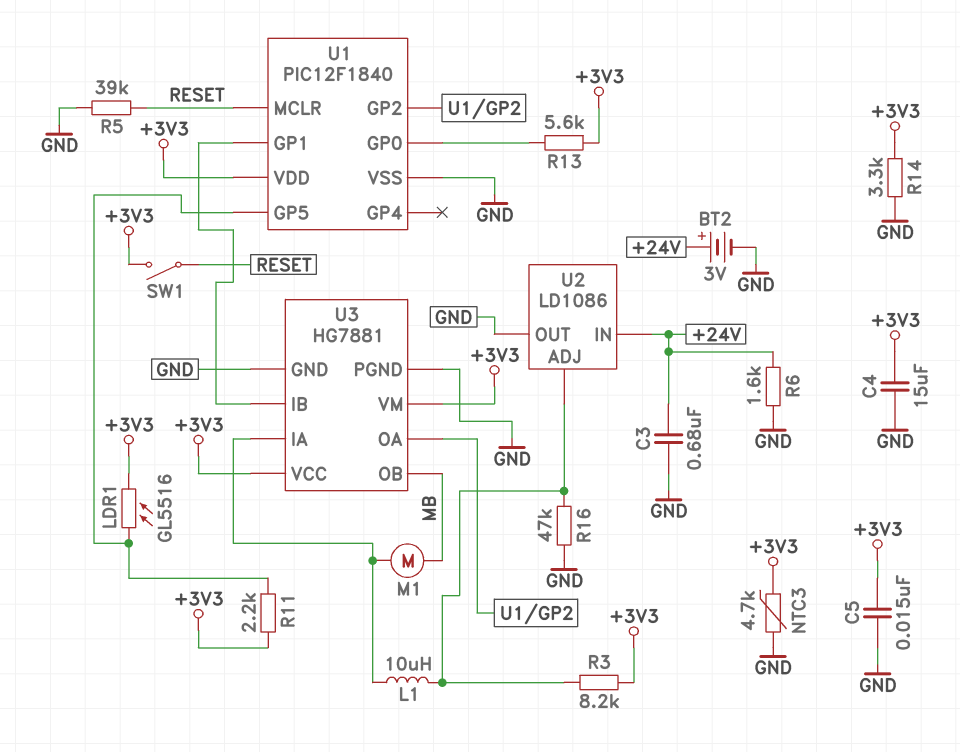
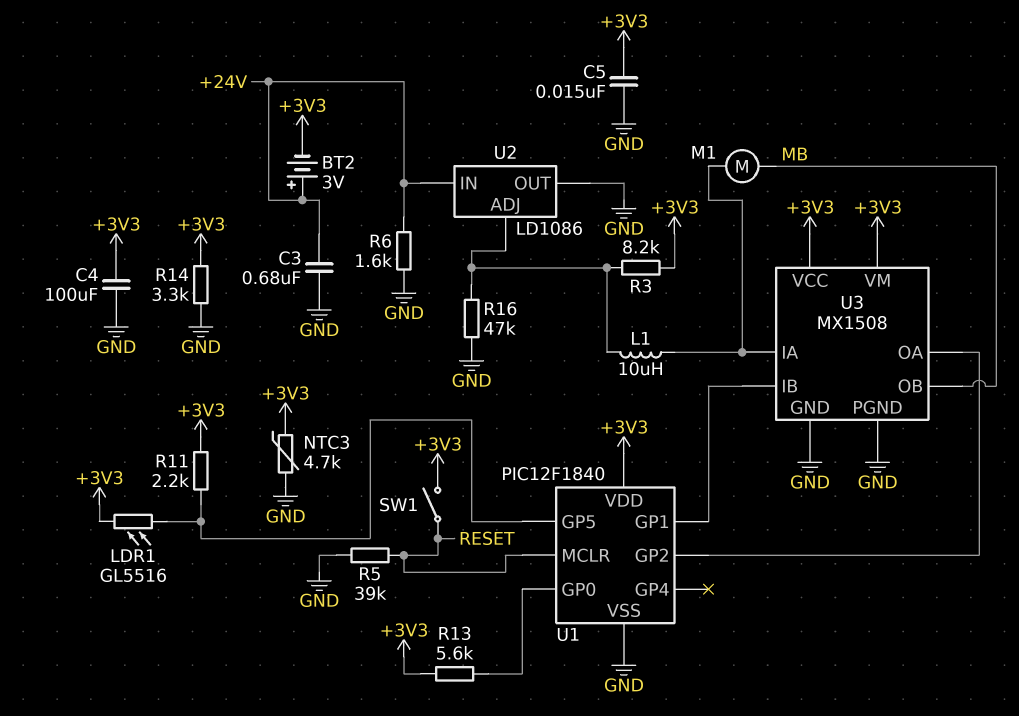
BT2: 3V (plus +24V, minus GND) -> 3V (plus +24V, minus +3V3)
C4: 15uF (+3V3, GND) -> 100uF (+3V3, GND)
U3: HG7881 -> MX1508

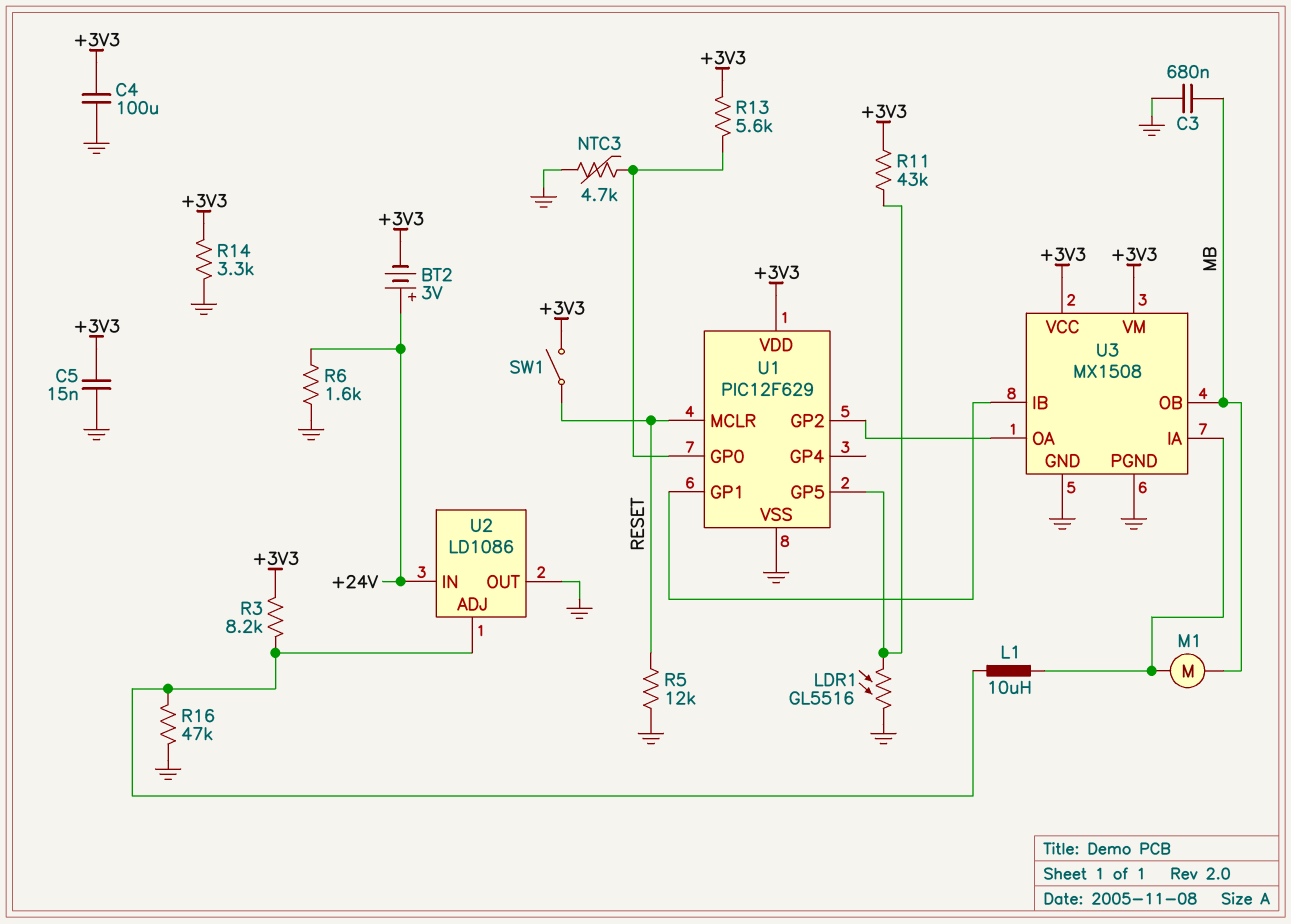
C3: 680nF (+24V, GND) -> 680nF (GND, MB)
LDR1: GL5516 (+3V3, U1/GP5) -> GL5516 (GND, U1/GP5)
NTC3: 4.7k (+3V3, GND) -> 4.7k (GND, U1/GP0)
R5: 39k (GND, RESET) -> 12k (GND, RESET)
R11: 2.2k (+3V3, U1/GP5) -> 43k (+3V3, U1/GP5)
U1: PIC12F1840 -> PIC12F629

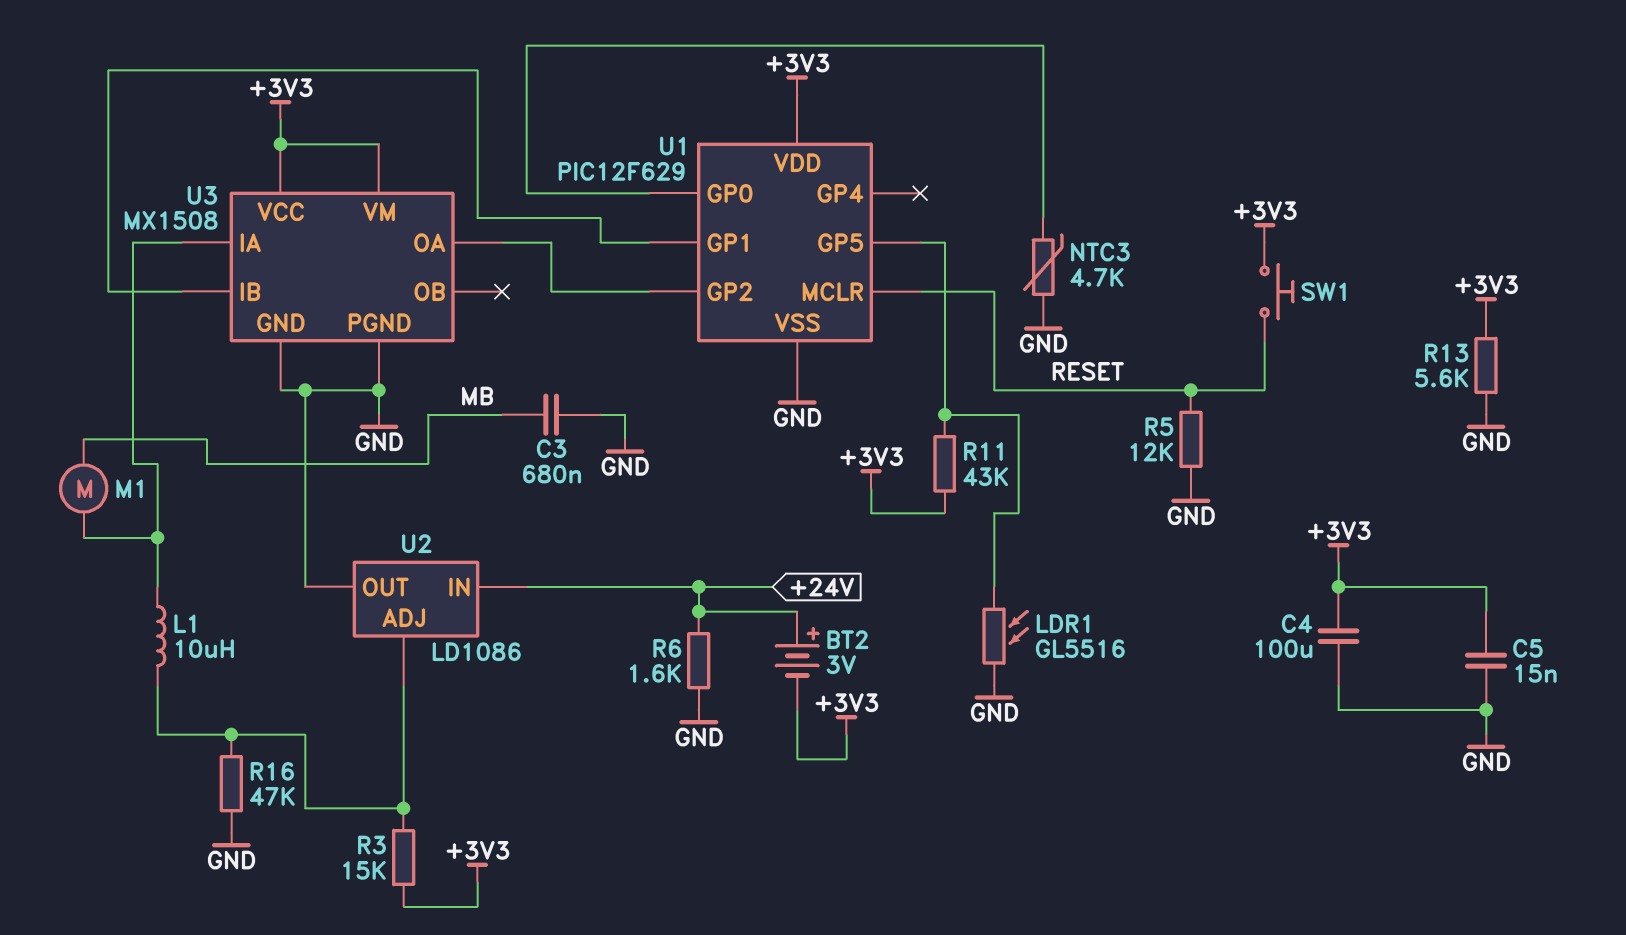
R3: 8.2k (+3V3, U2/ADJ) -> 15k (+3V3, U2/ADJ)
R13: 5.6k (+3V3, U1/GP0) -> 5.6k (+3V3, GND)
R14: 3.3k (+3V3, GND) -> none
SW1: switch (+3V3, RESET) -> button (+3V3, RESET)
U3 pin OB: MB -> none

